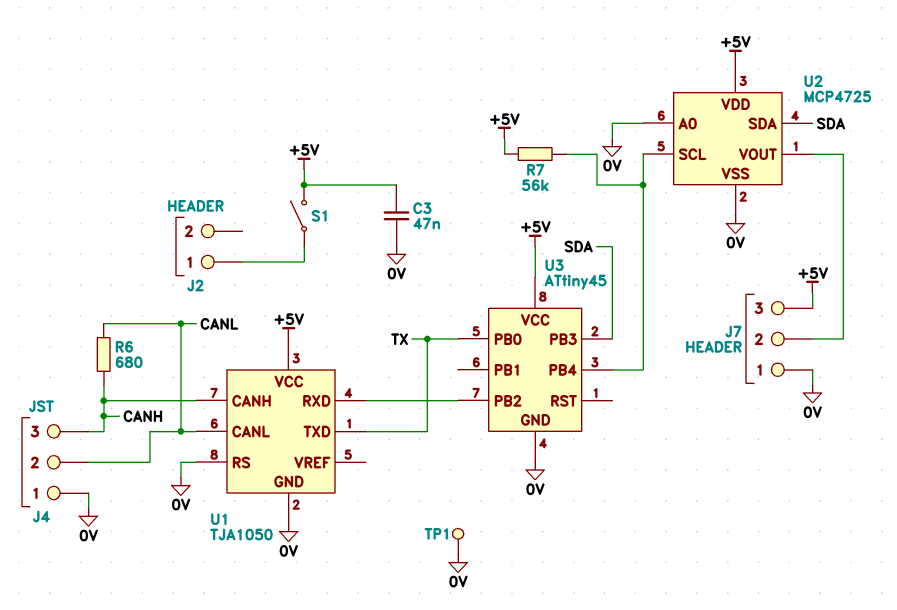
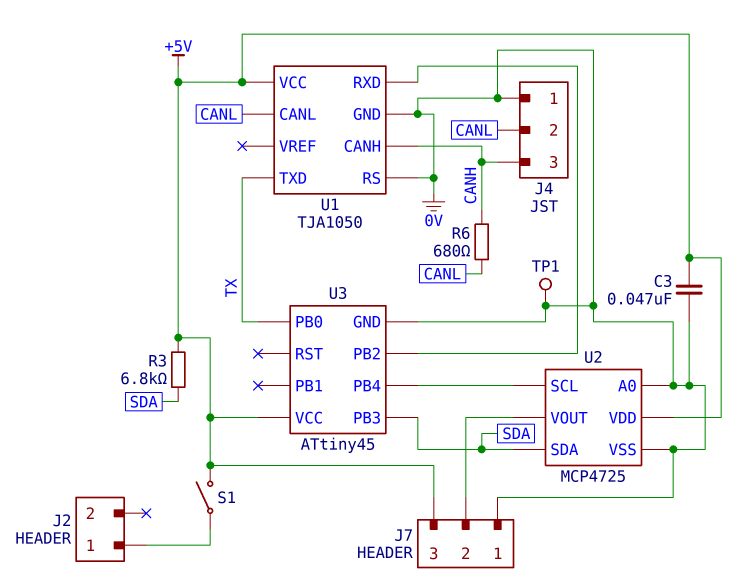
R3: none -> 6.8k (+5V, SDA)
R7: 56k (+5V, U2/SCL) -> none

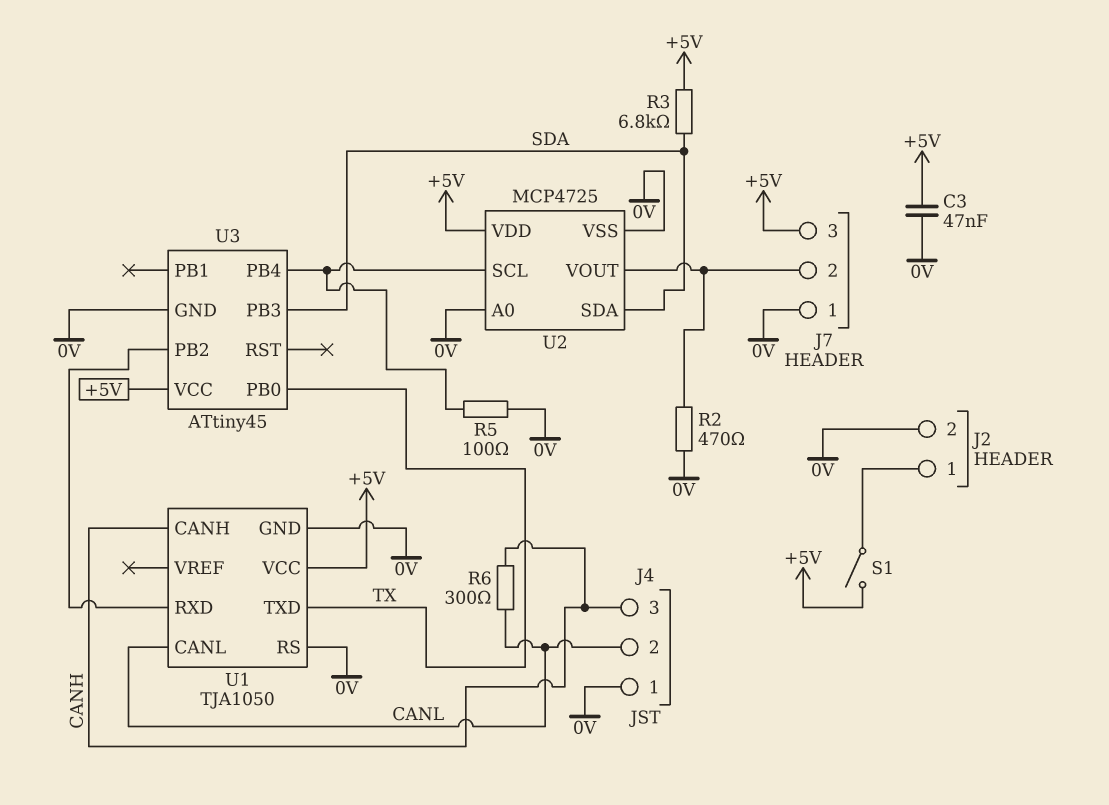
J2 pin 2: none -> 0V
R2: none -> 470 (0V, J7/2)
R5: none -> 100 (0V, U2/SCL)
R6: 680 (CANH, CANL) -> 300 (CANH, CANL)
TP1: test point (0V) -> none

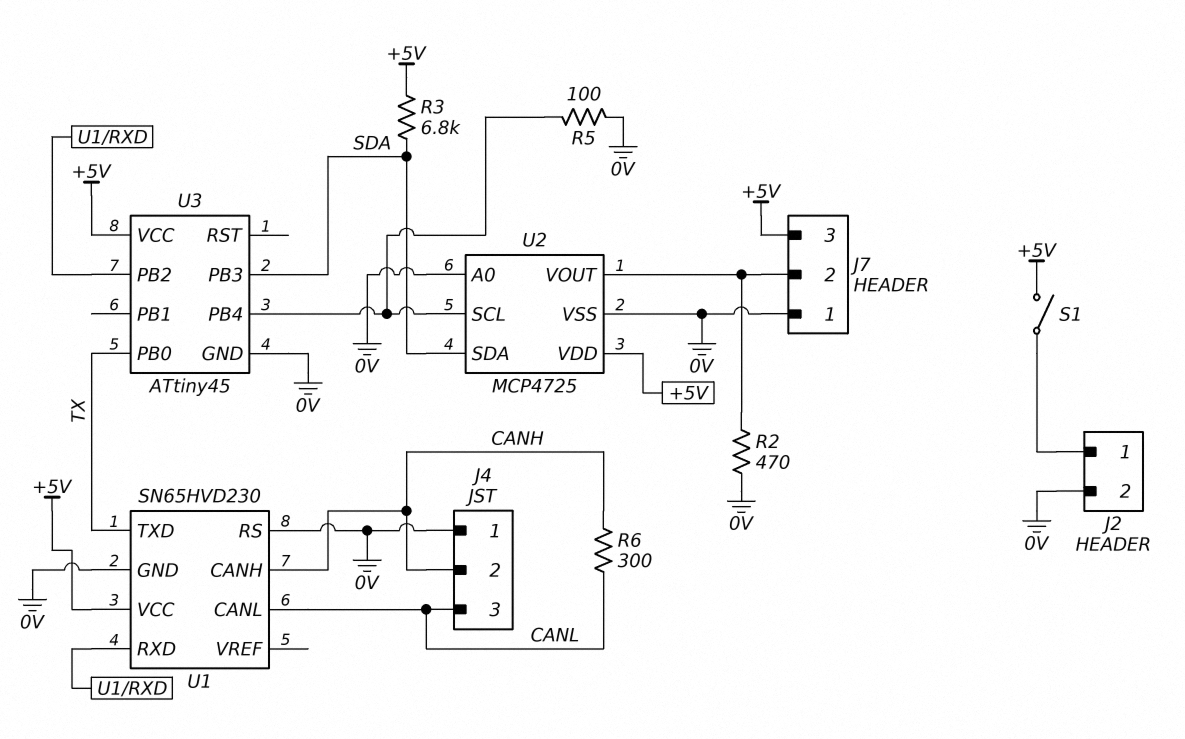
C3: 47nF (+5V, 0V) -> none
J4 pin 2: CANL -> CANH
J4 pin 3: CANH -> CANL
U1: TJA1050 -> SN65HVD230

